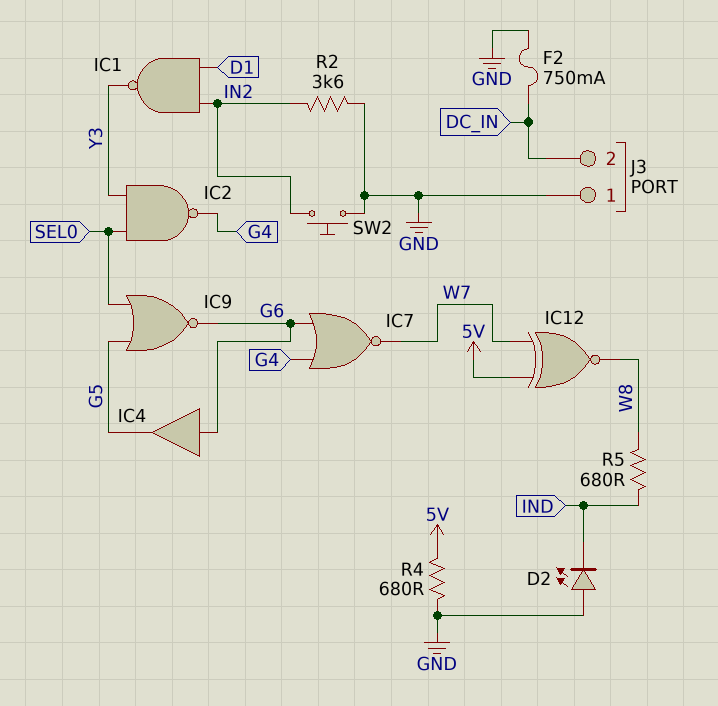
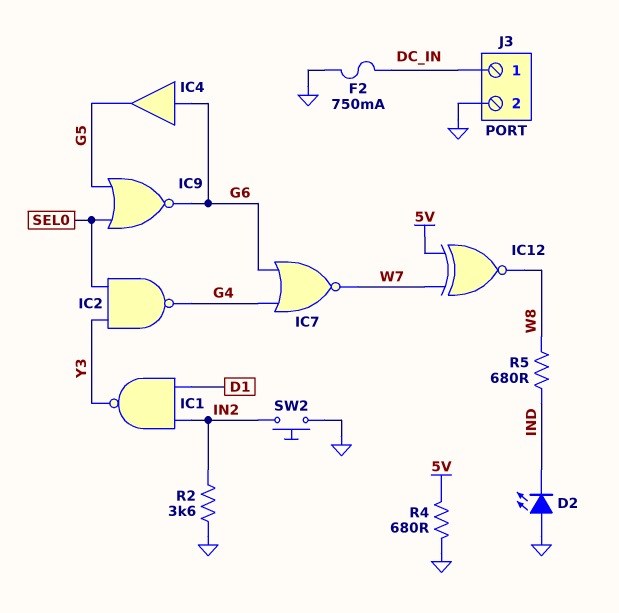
J3 pin 1: GND -> DC_IN
J3 pin 2: DC_IN -> GND

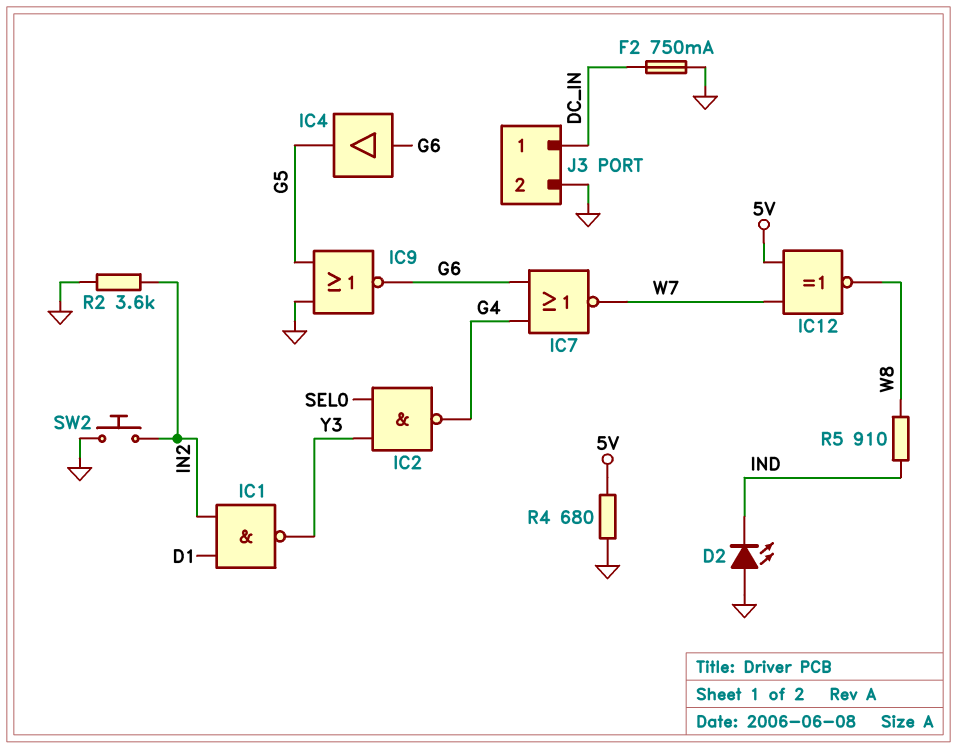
IC9: NOR (in G5, in SEL0, out G6) -> NOR (in G5, in GND, out G6)
R5: 680 (IND, W8) -> 910 (IND, W8)

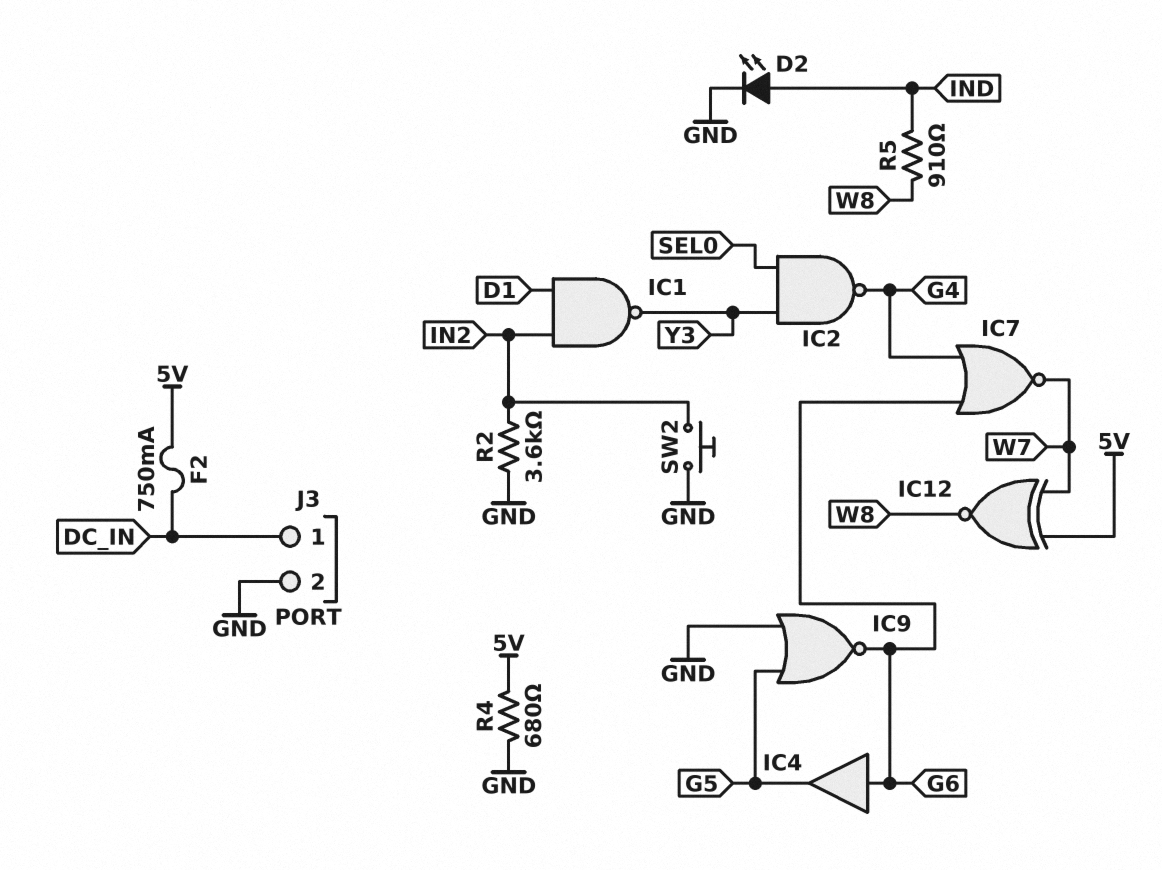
D2: LED (A GND, K IND) -> LED (A IND, K GND)
F2: 750mA (DC_IN, GND) -> 750mA (5V, DC_IN)

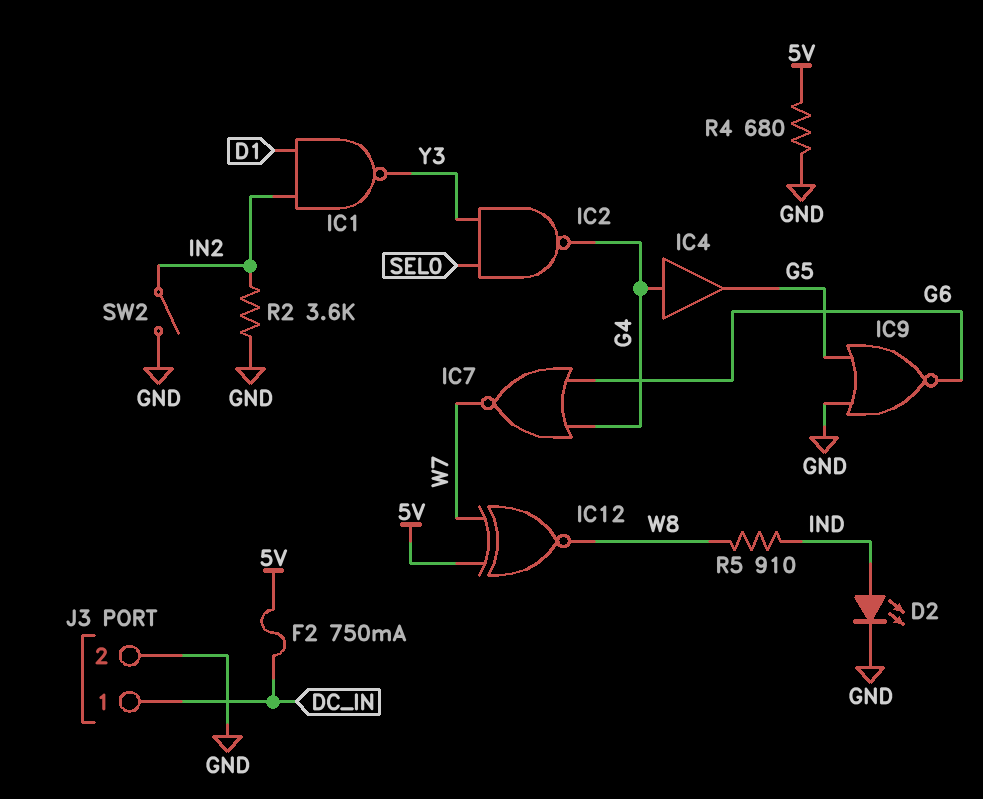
IC4: buffer (in G6, out G5) -> buffer (in G4, out G5)
SW2: button (GND, IN2) -> switch (GND, IN2)

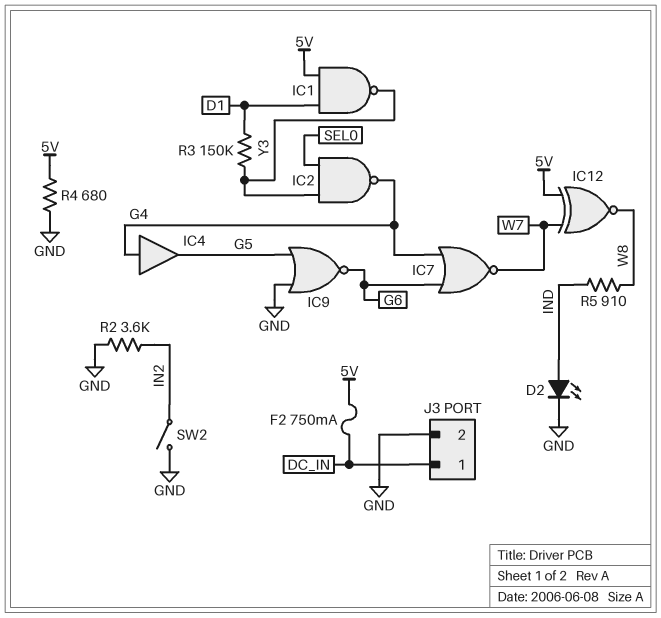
IC1: NAND (in D1, in IN2, out Y3) -> NAND (in 5V, in D1, out Y3)
R3: none -> 150k (D1, Y3)

